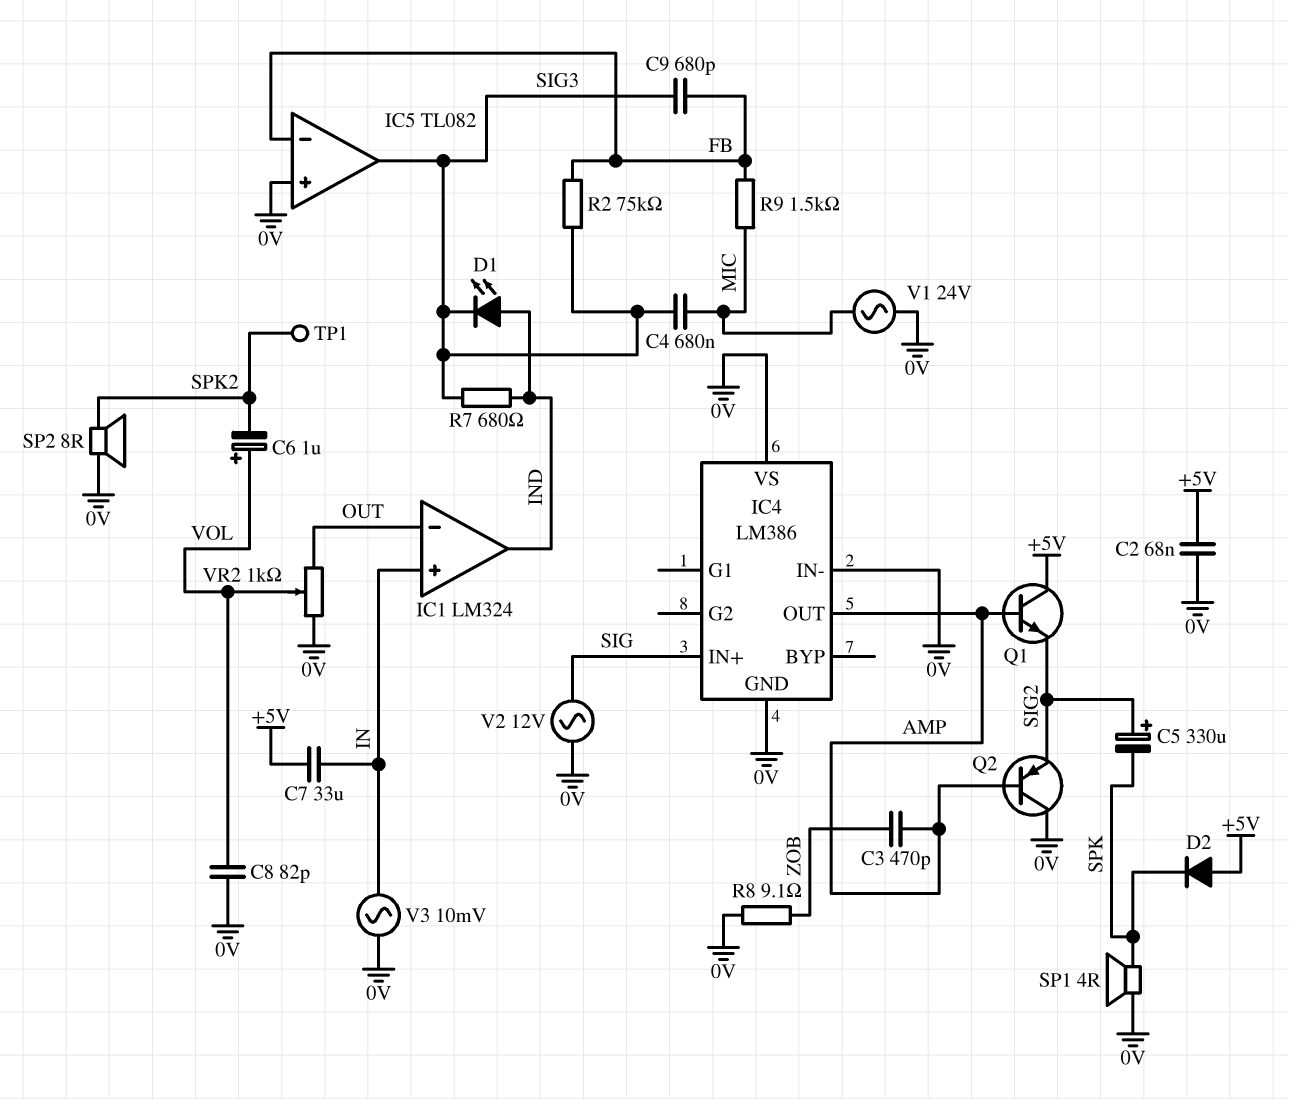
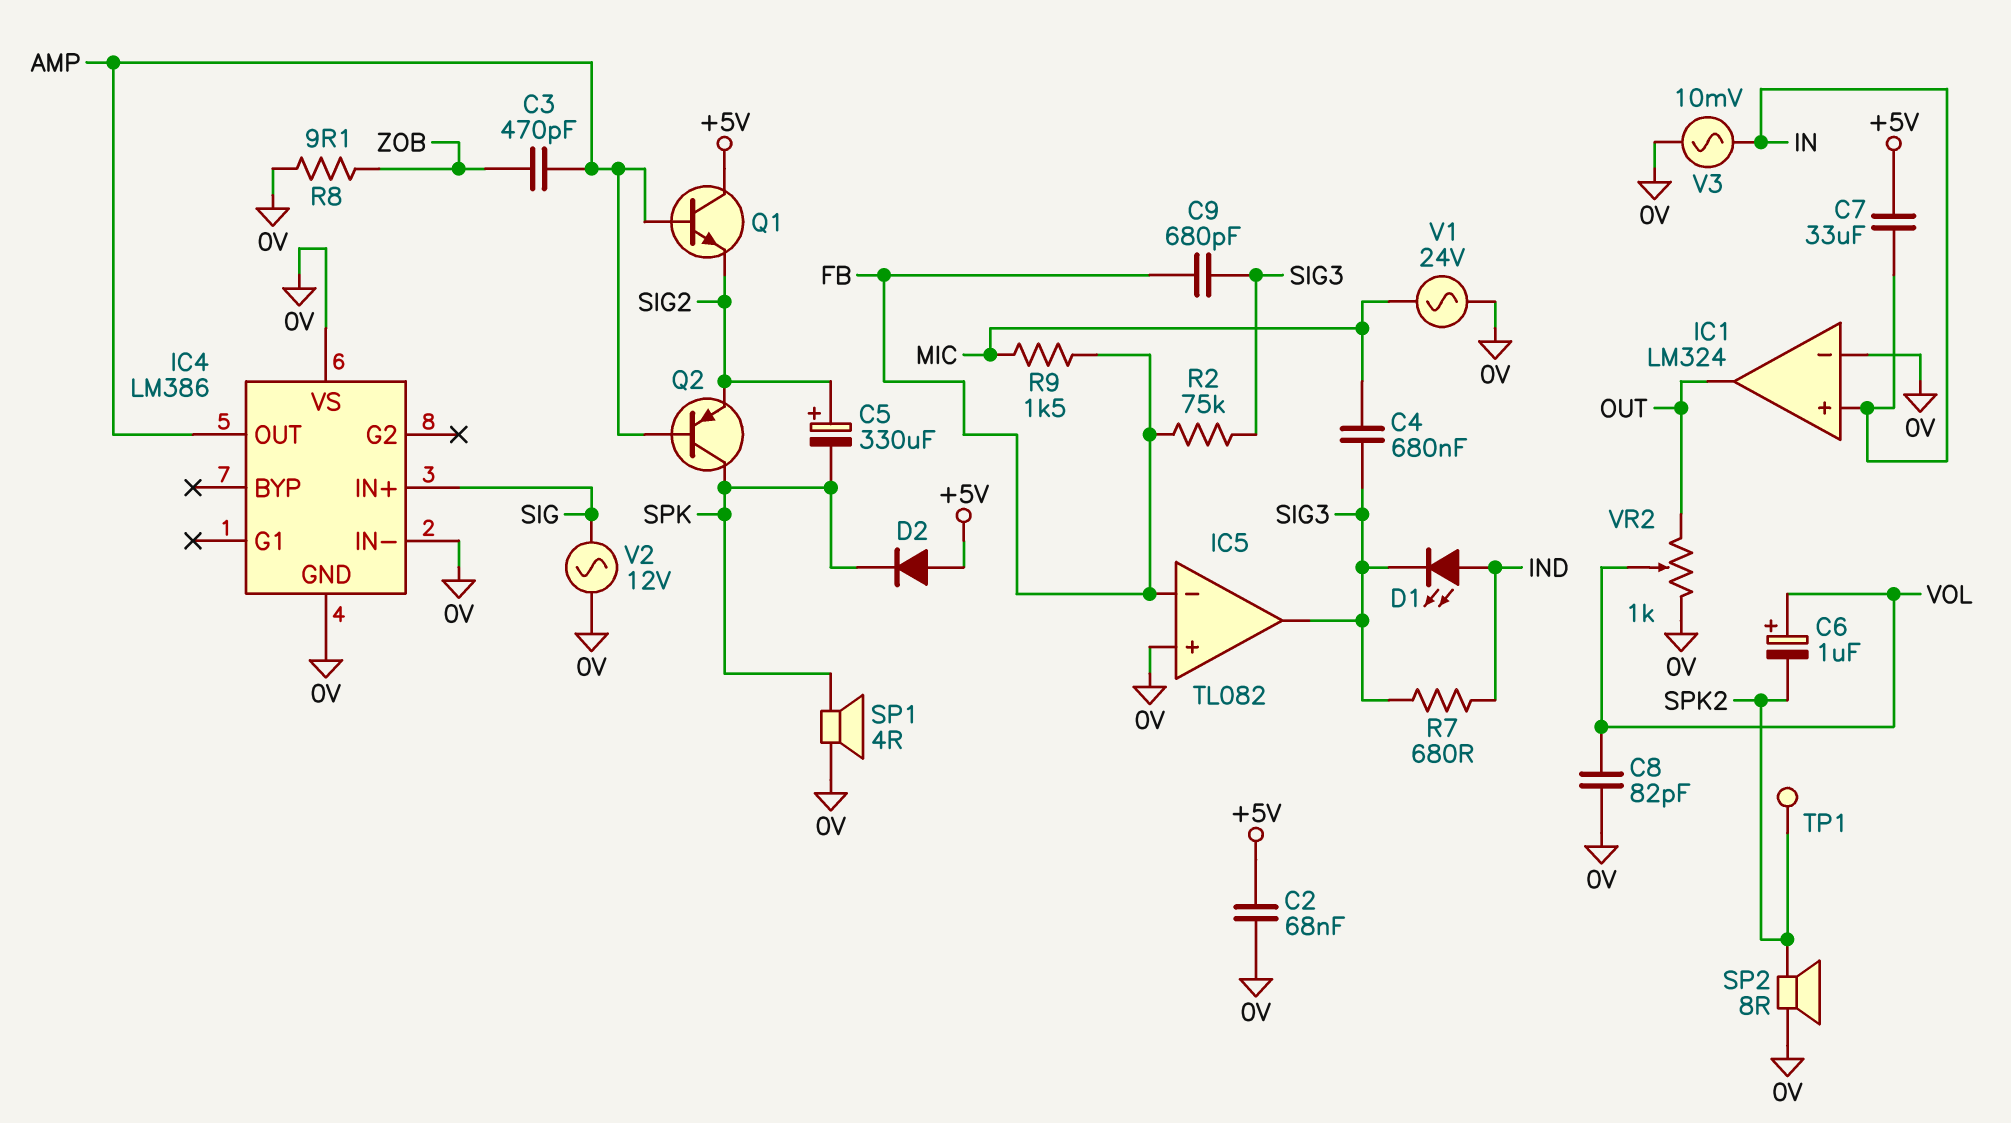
IC1 pin in-: OUT -> 0V
IC1 pin out: IND -> OUT
Q2: PNP (B AMP, C 0V, E SIG2) -> PNP (B AMP, C SPK, E SIG2)

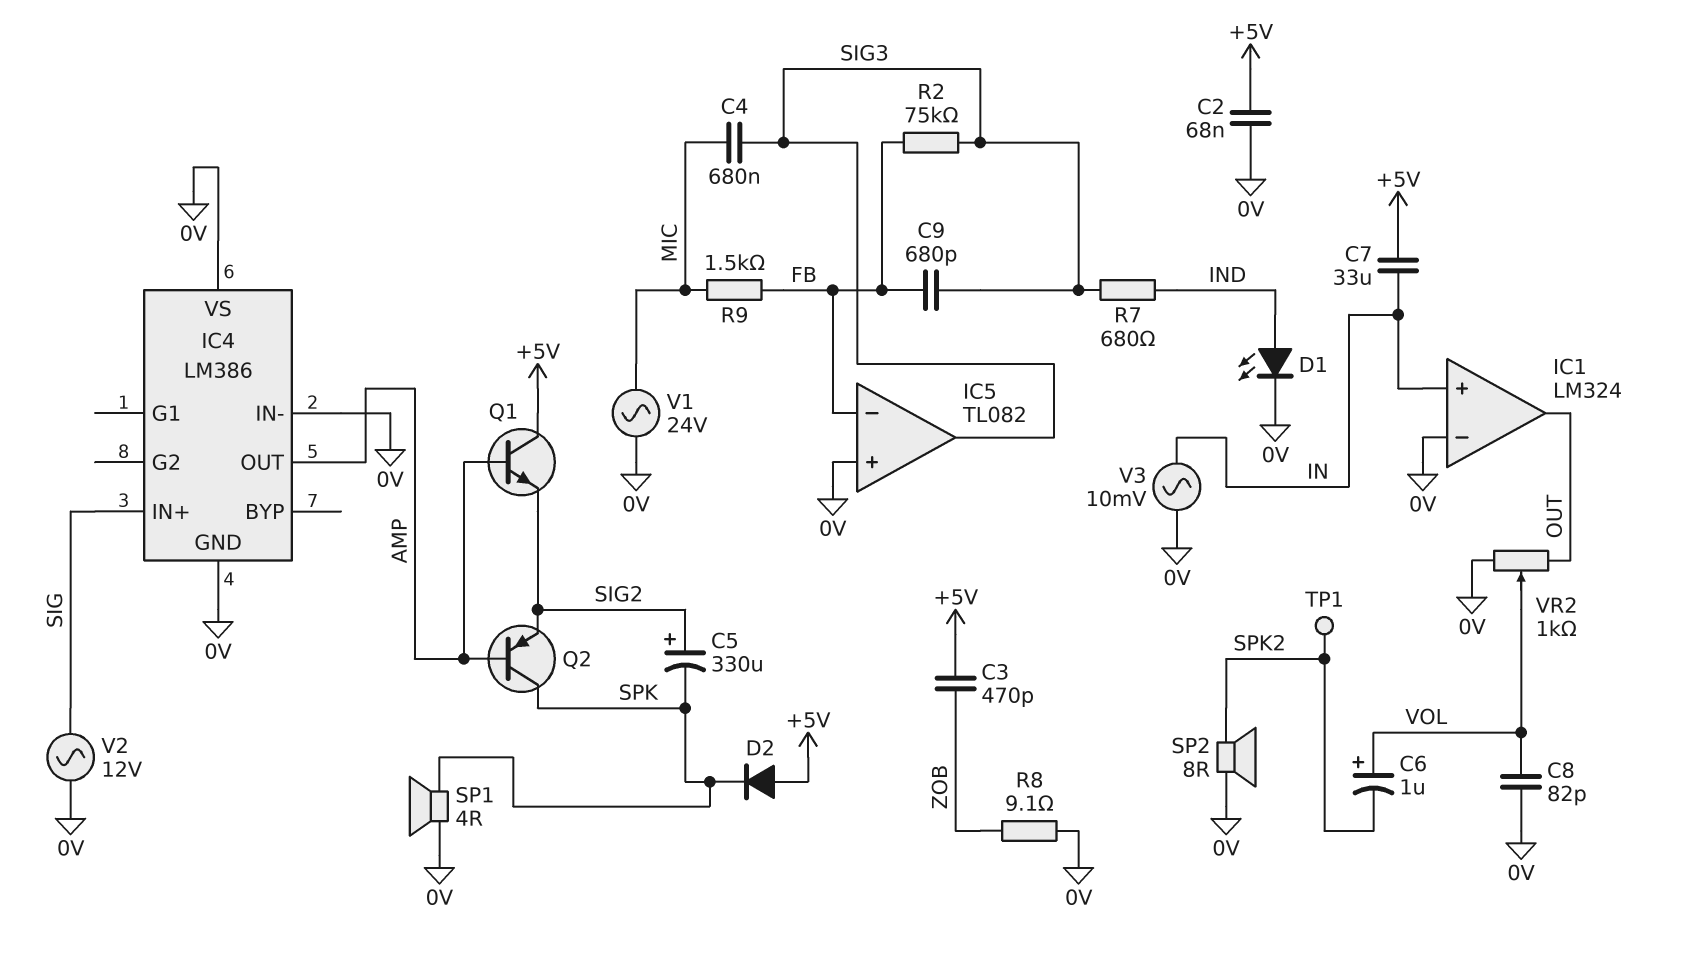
C3: 470pF (AMP, ZOB) -> 470pF (+5V, ZOB)
D1: LED (A IND, K SIG3) -> LED (A IND, K 0V)

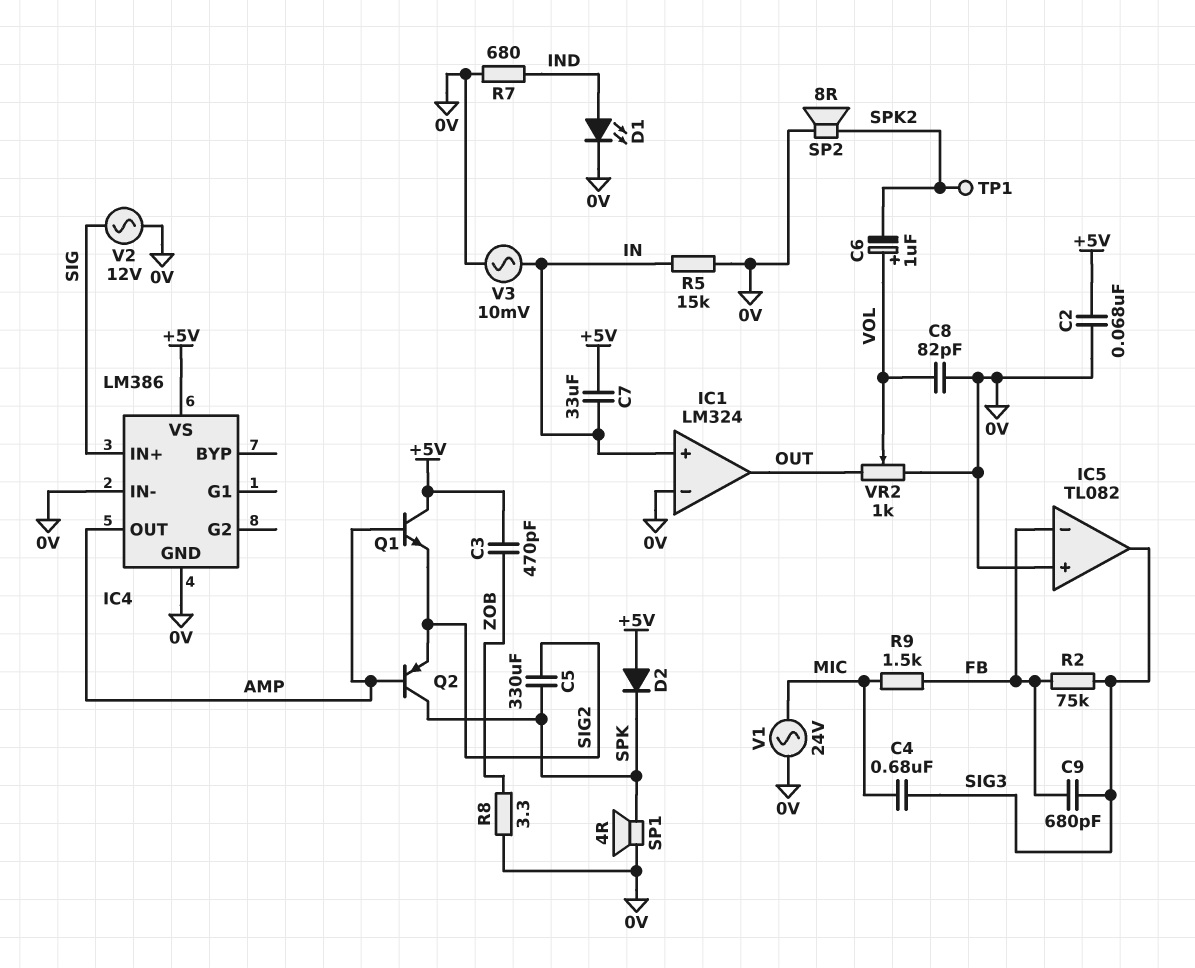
C5: 330uF (plus SIG2, minus SPK) -> 330uF (SIG2, SPK)
IC4 pin VS: 0V -> +5V
R5: none -> 15k (0V, IN)
R7: 680 (IND, SIG3) -> 680 (0V, IND)
R8: 9.1 (0V, ZOB) -> 3.3 (0V, ZOB)

